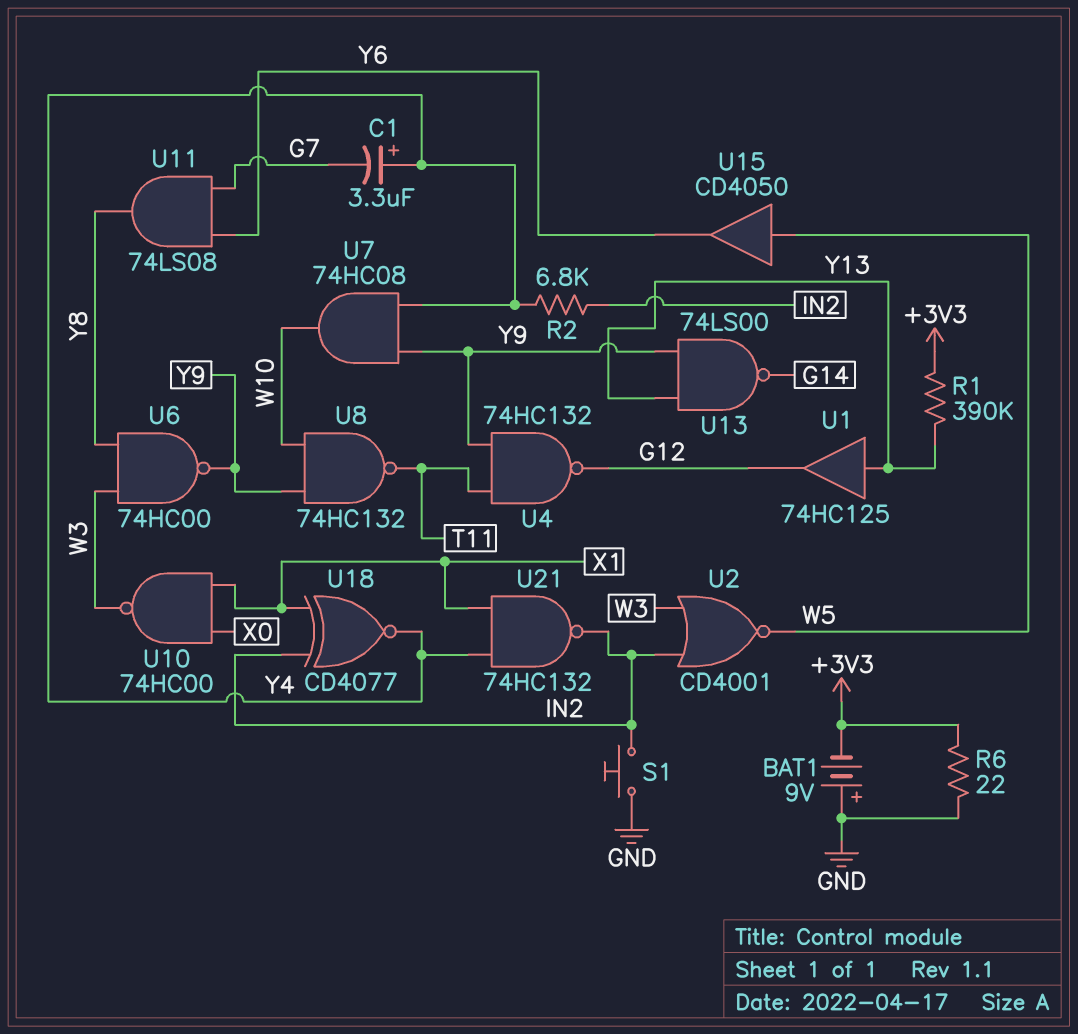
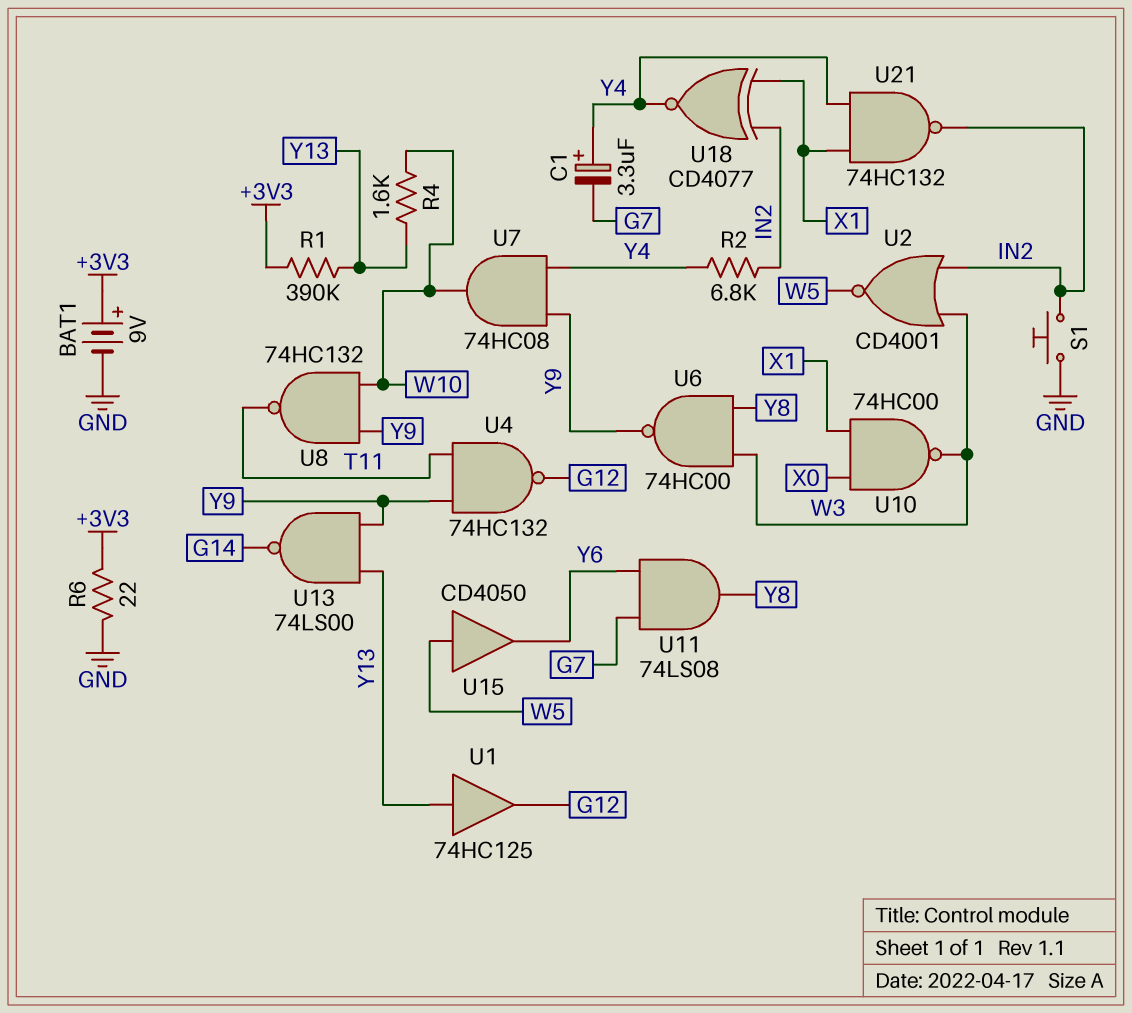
BAT1: 9V (plus GND, minus +3V3) -> 9V (plus +3V3, minus GND)
R4: none -> 1.6k (W10, Y13)

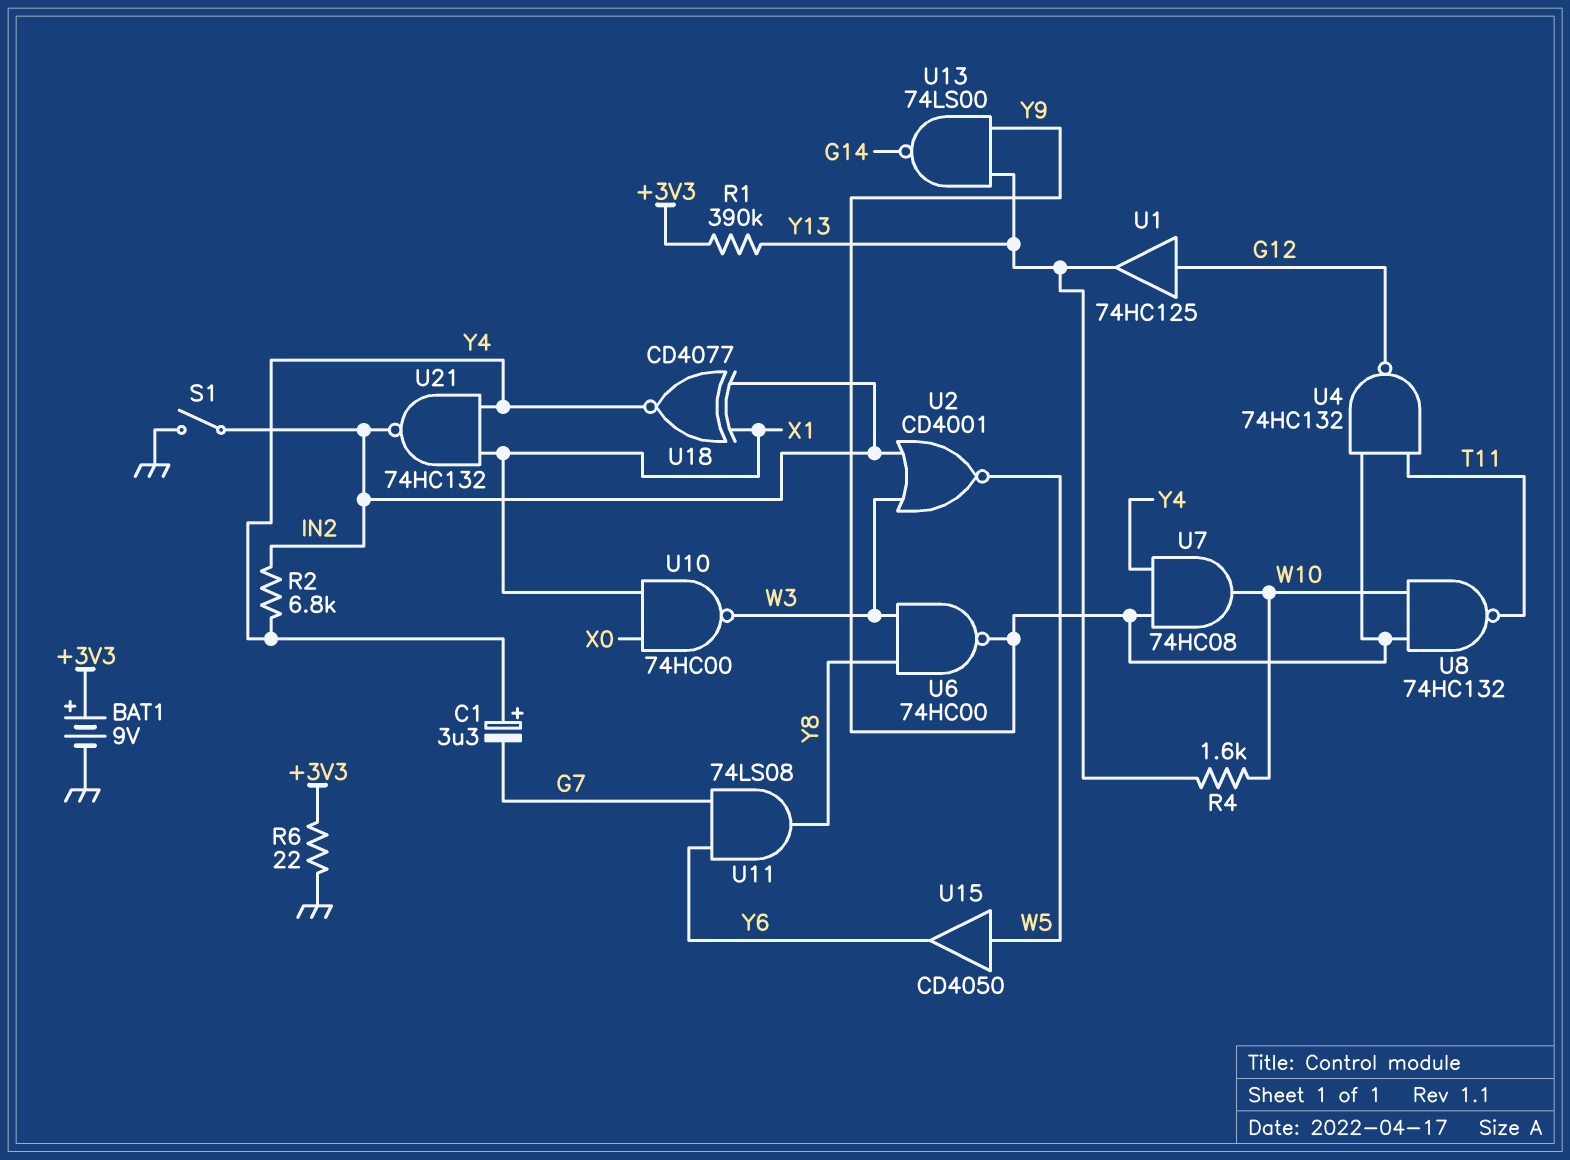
S1: button (GND, IN2) -> switch (GND, IN2)
U1: buffer 74HC125 (in Y13, out G12) -> buffer 74HC125 (in G12, out Y13)

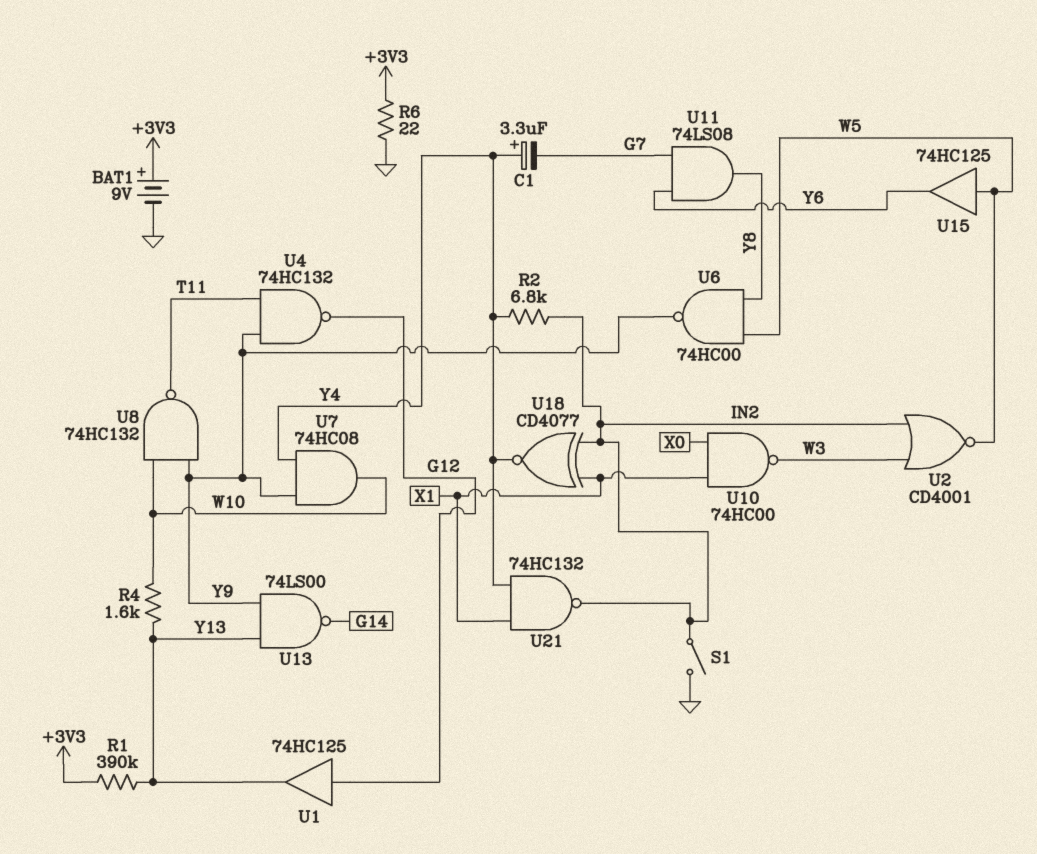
U6: NAND 74HC00 (in W3, in Y8, out Y9) -> NAND 74HC00 (in W5, in Y8, out Y9)
U15: buffer CD4050 (in W5, out Y6) -> buffer 74HC125 (in W5, out Y6)

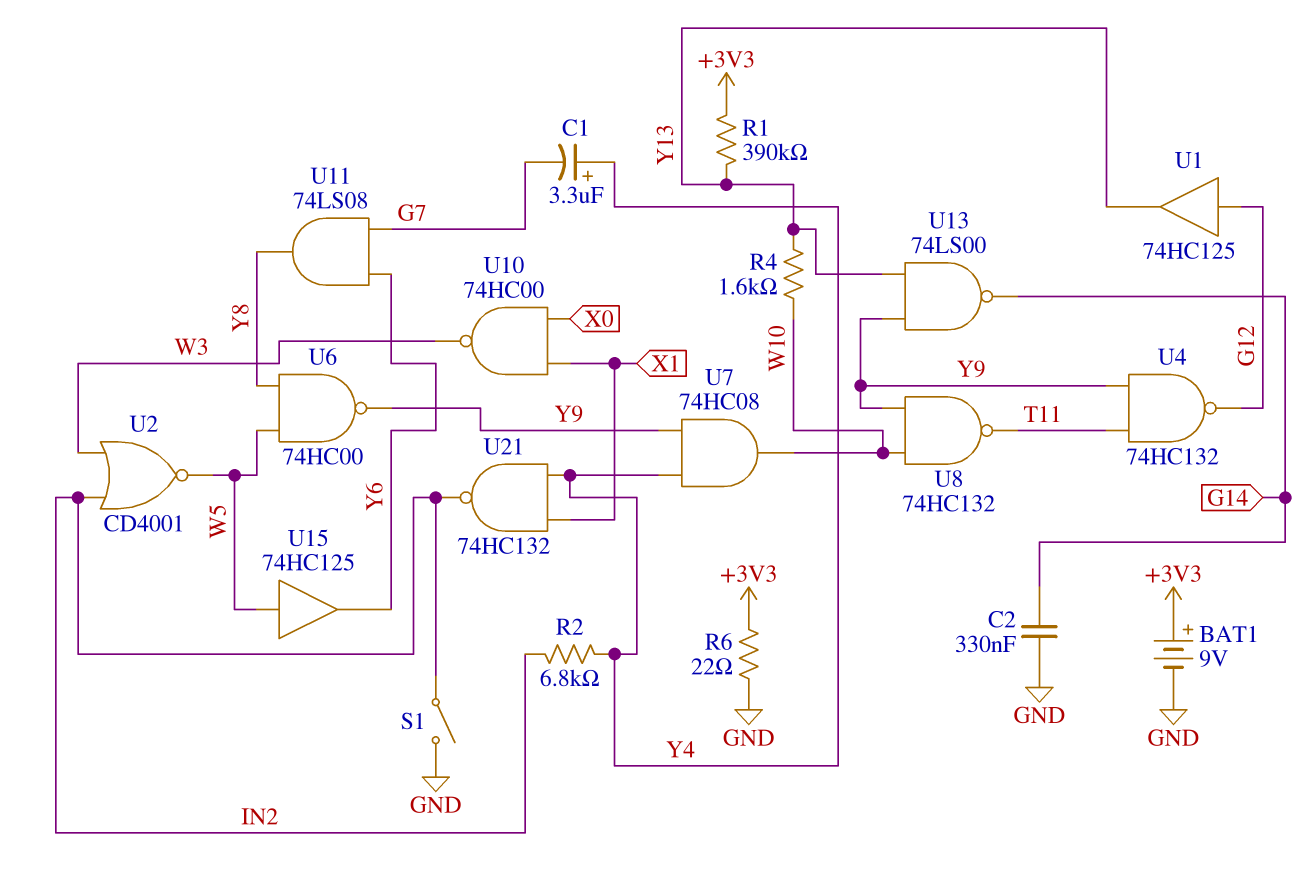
C2: none -> 330nF (G14, GND)
U18: XNOR CD4077 (in IN2, in X1, out Y4) -> none

